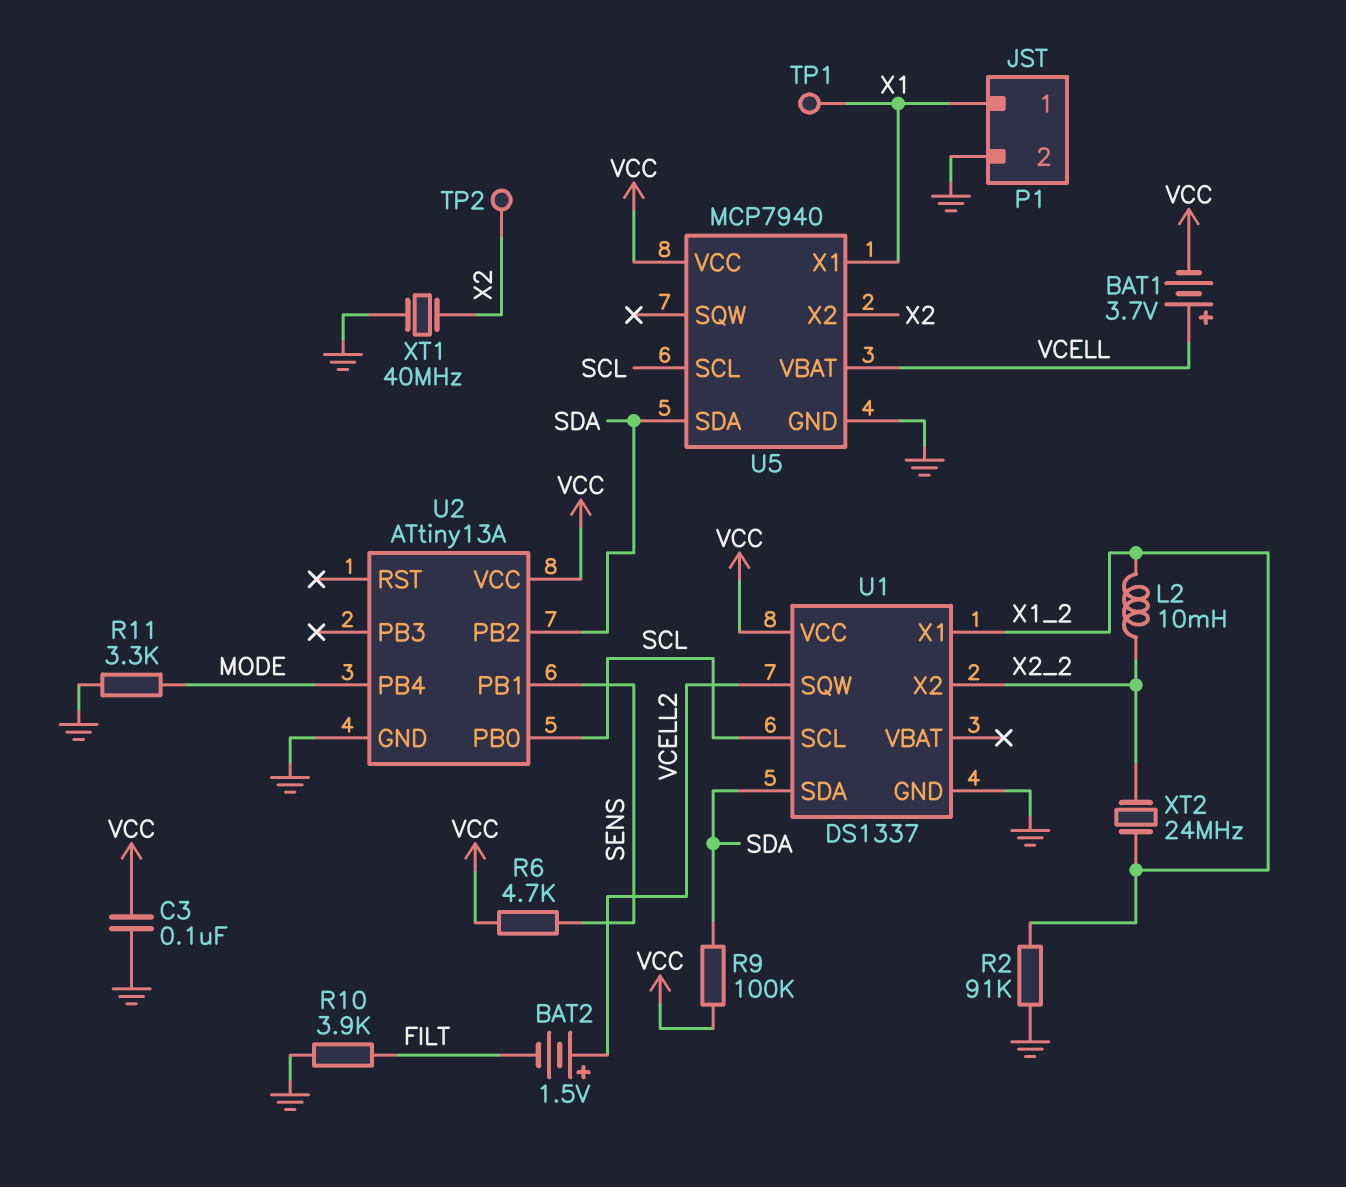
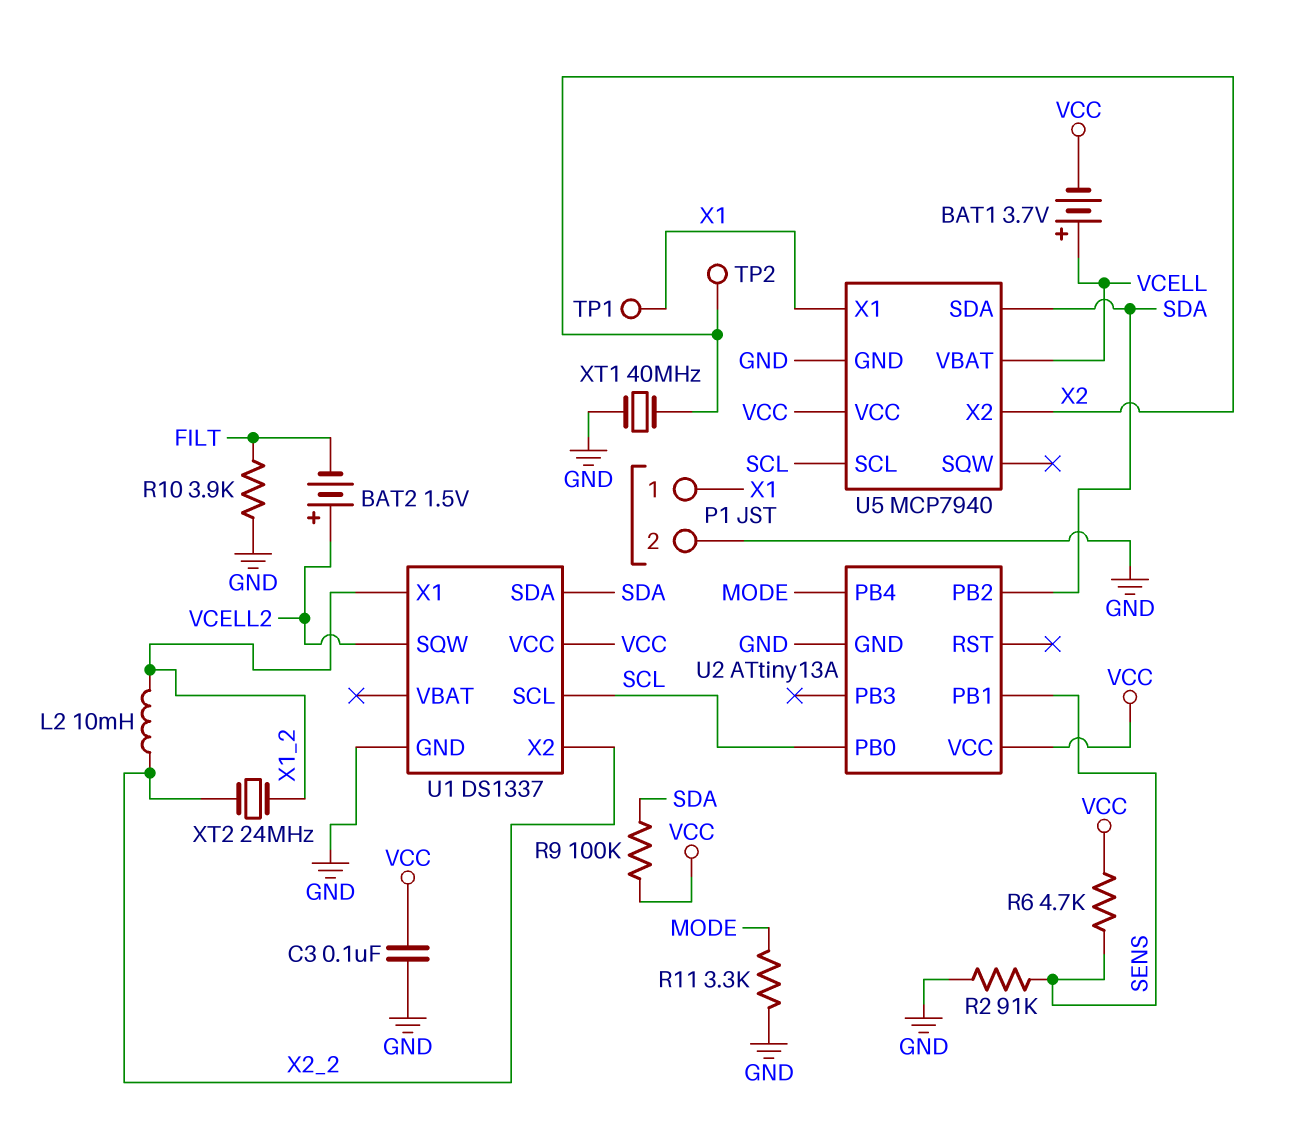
R2: 91k (GND, X1_2) -> 91k (GND, SENS)

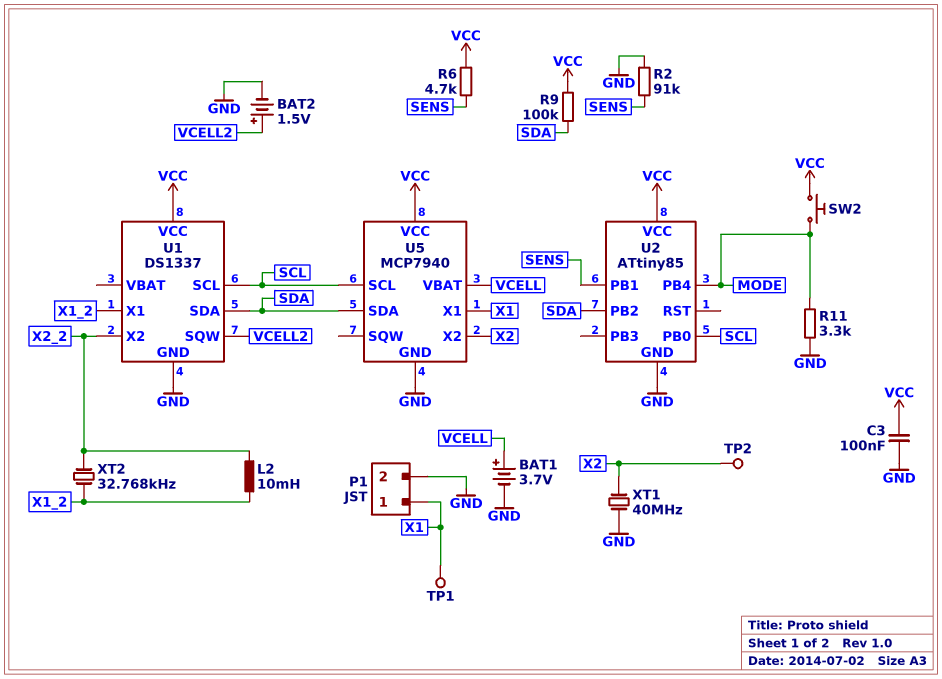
BAT1: 3.7V (plus VCELL, minus VCC) -> 3.7V (plus VCELL, minus GND)
BAT2: 1.5V (plus VCELL2, minus FILT) -> 1.5V (plus VCELL2, minus GND)
R10: 3.9k (FILT, GND) -> none
SW2: none -> button (MODE, VCC)
U2: ATtiny13A -> ATtiny85
XT2: 24MHz (X1_2, X2_2) -> 32.768kHz (X1_2, X2_2)

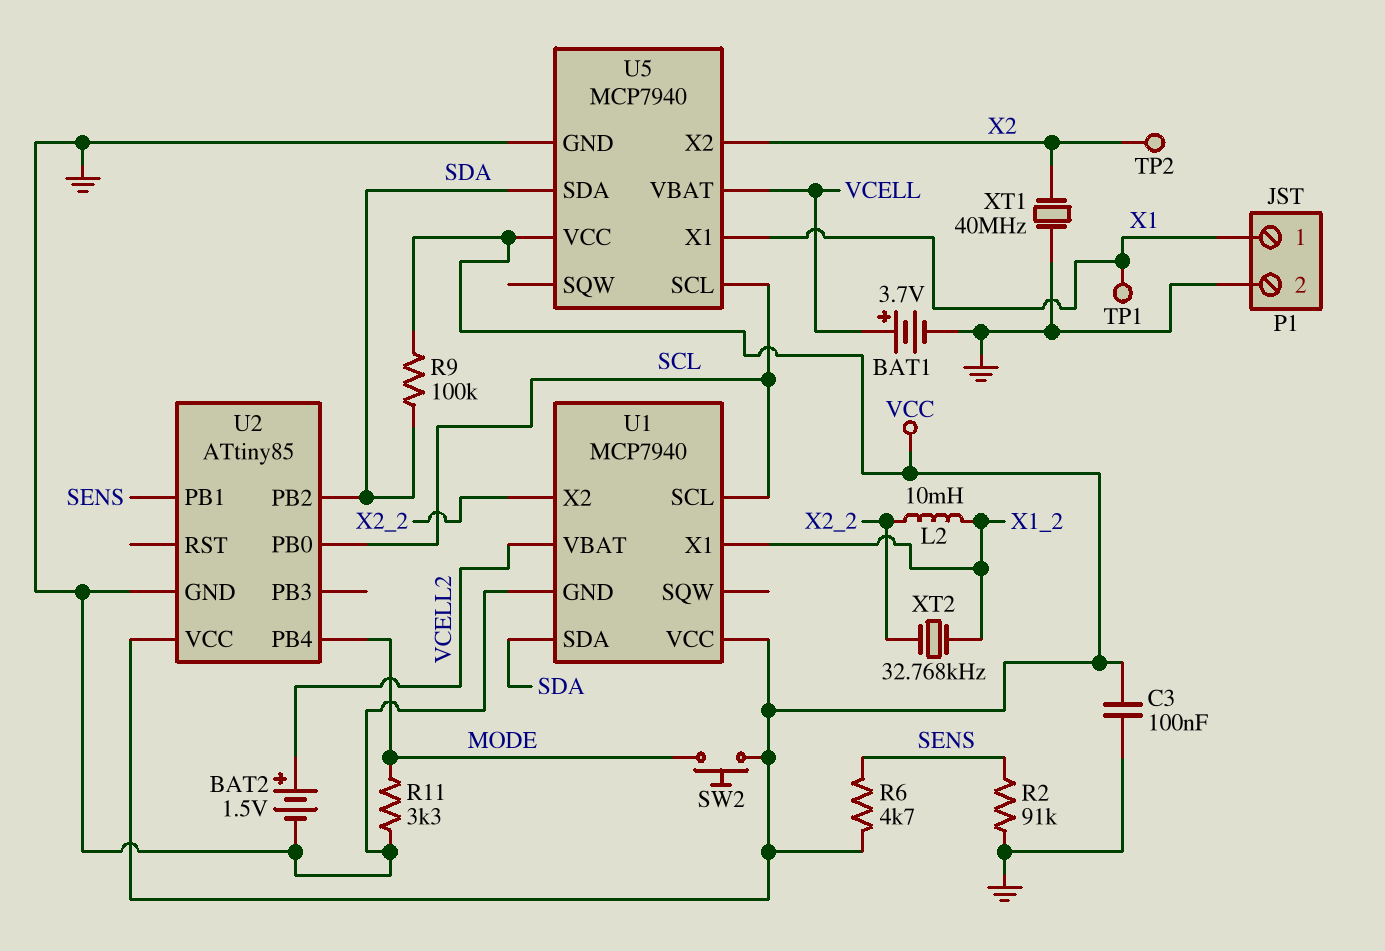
U1: DS1337 -> MCP7940
U1 pin SQW: VCELL2 -> none
U1 pin VBAT: none -> VCELL2

